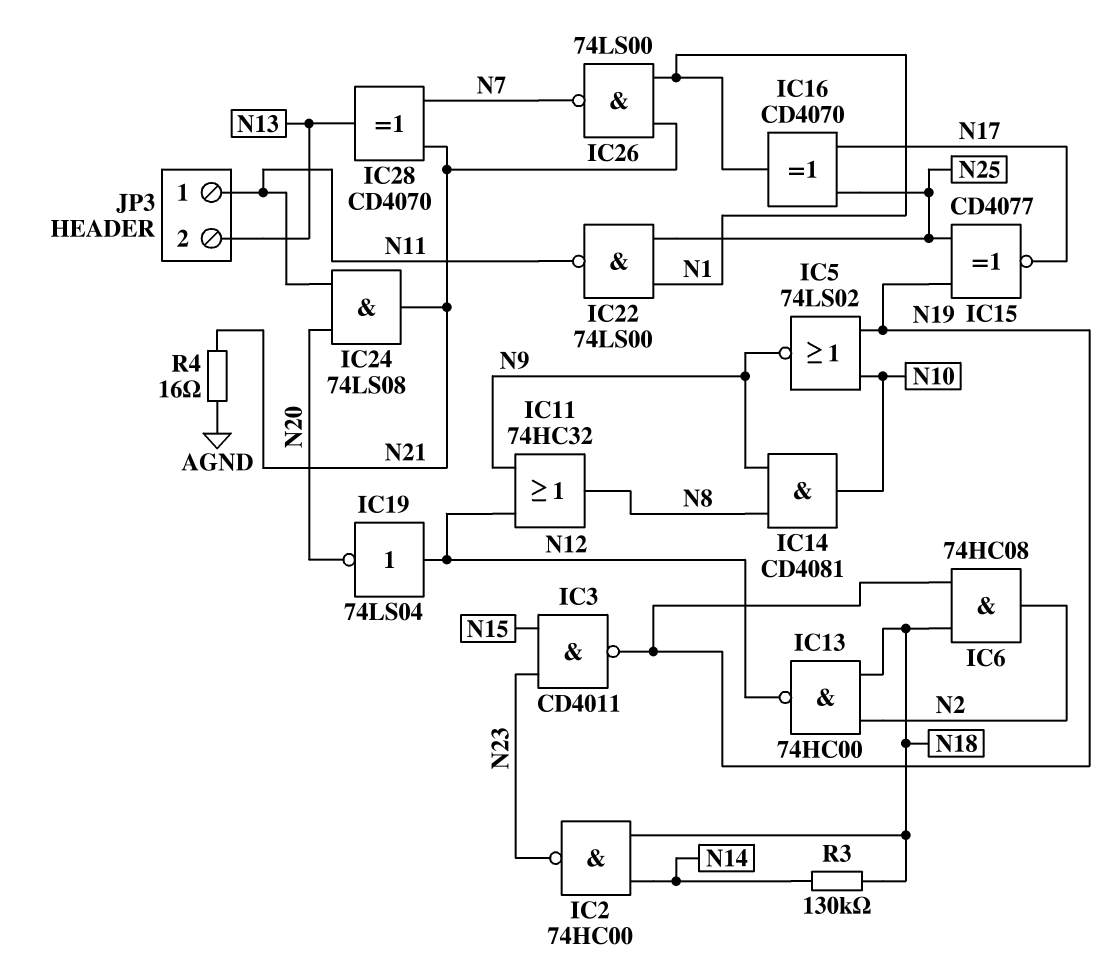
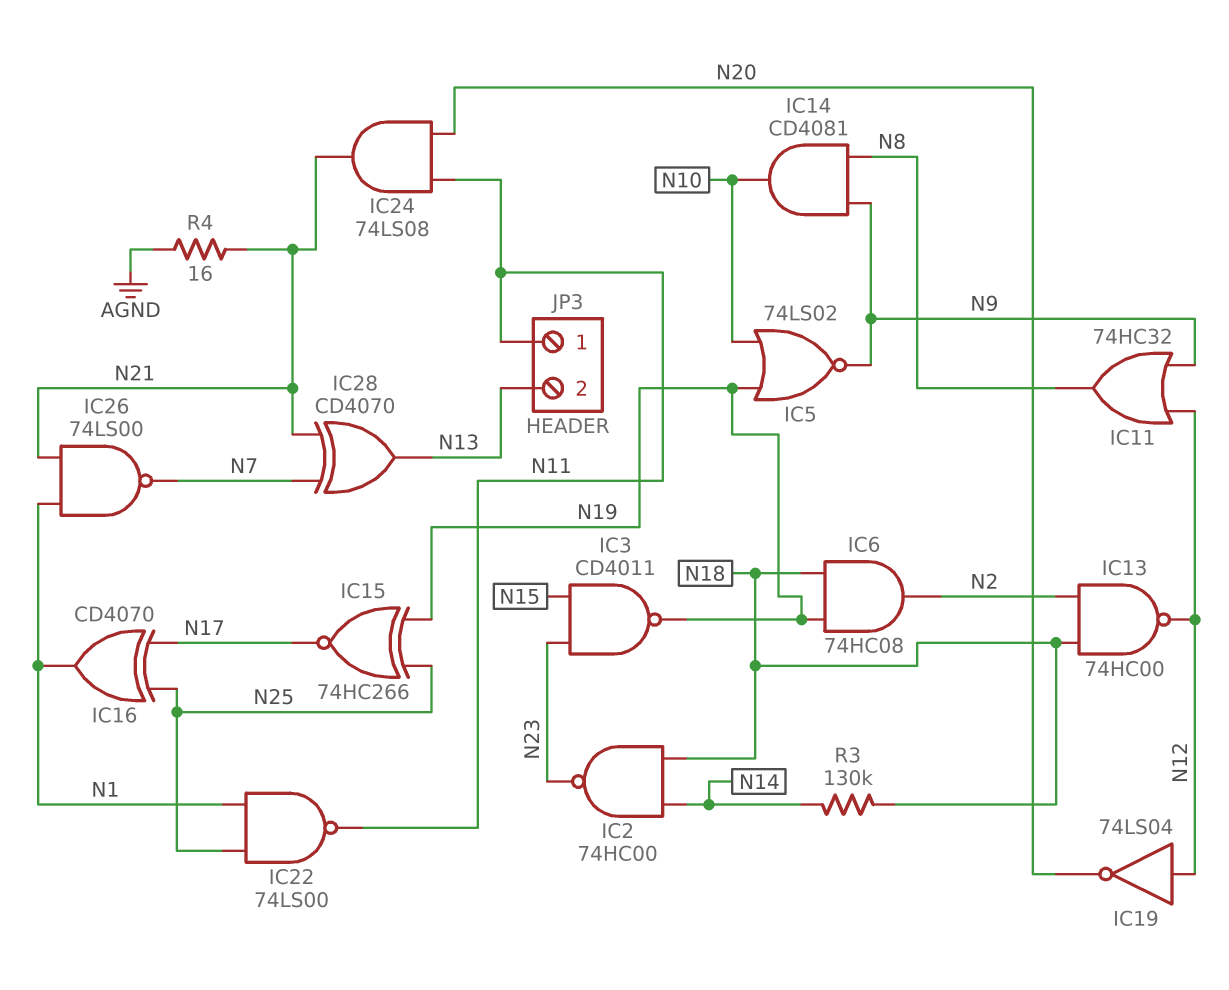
IC15: XNOR CD4077 (in N19, in N25, out N17) -> XNOR 74HC266 (in N19, in N25, out N17)

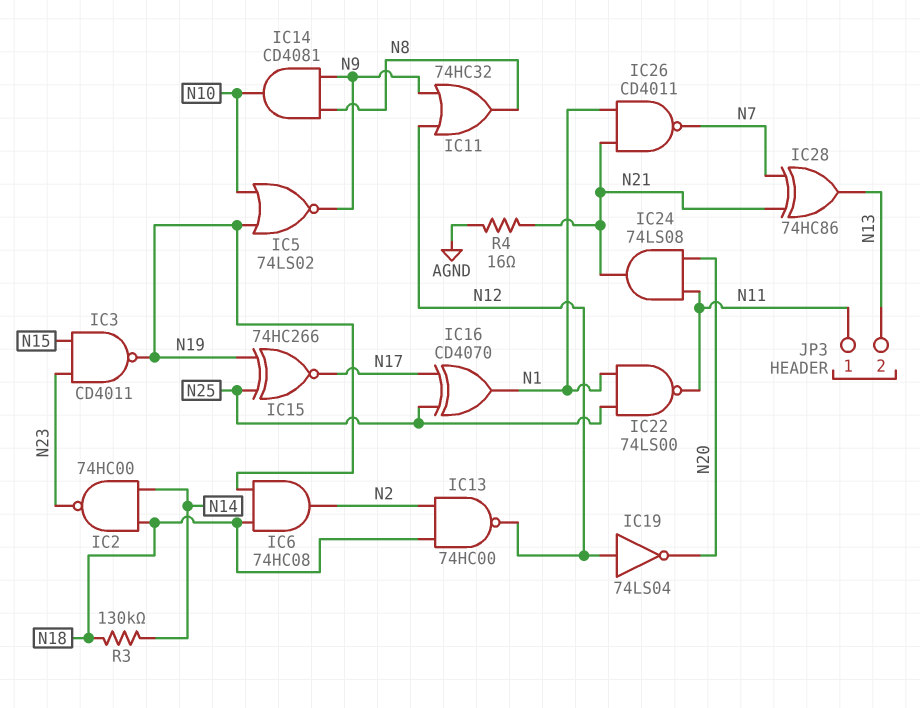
IC26: NAND 74LS00 (in N1, in N21, out N7) -> NAND CD4011 (in N1, in N21, out N7)
IC28: XOR CD4070 (in N7, in N21, out N13) -> XOR 74HC86 (in N7, in N21, out N13)

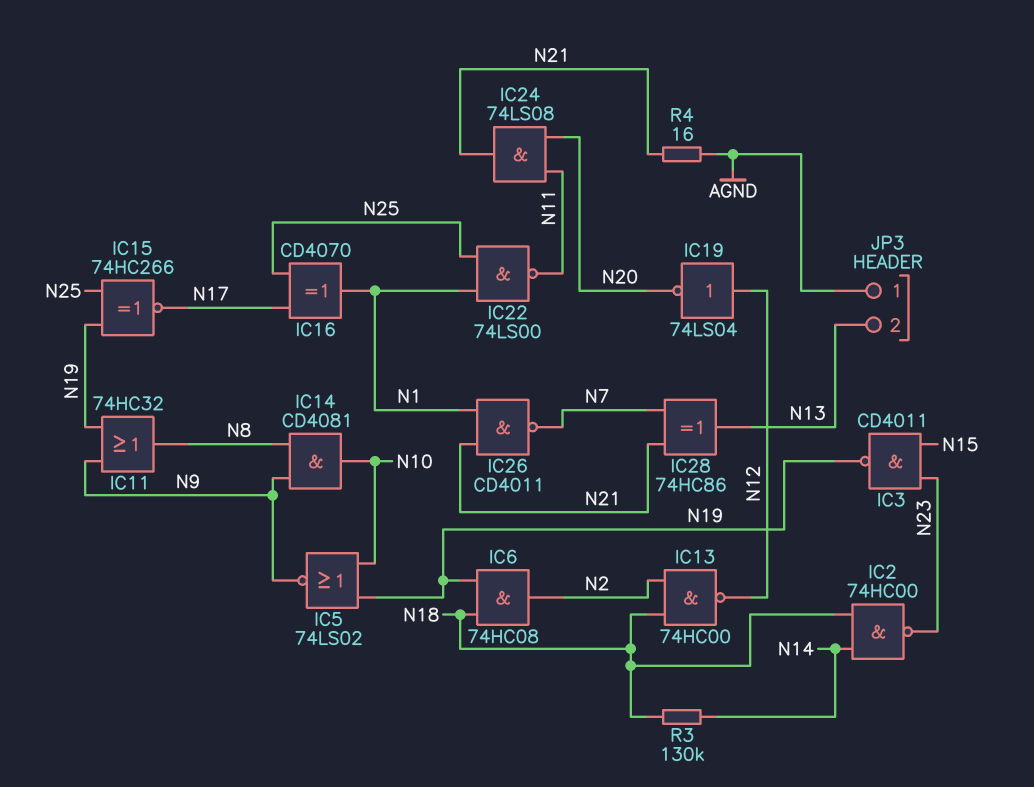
IC11: OR 74HC32 (in N9, in N12, out N8) -> OR 74HC32 (in N9, in N19, out N8)
JP3 pin 1: N11 -> AGND

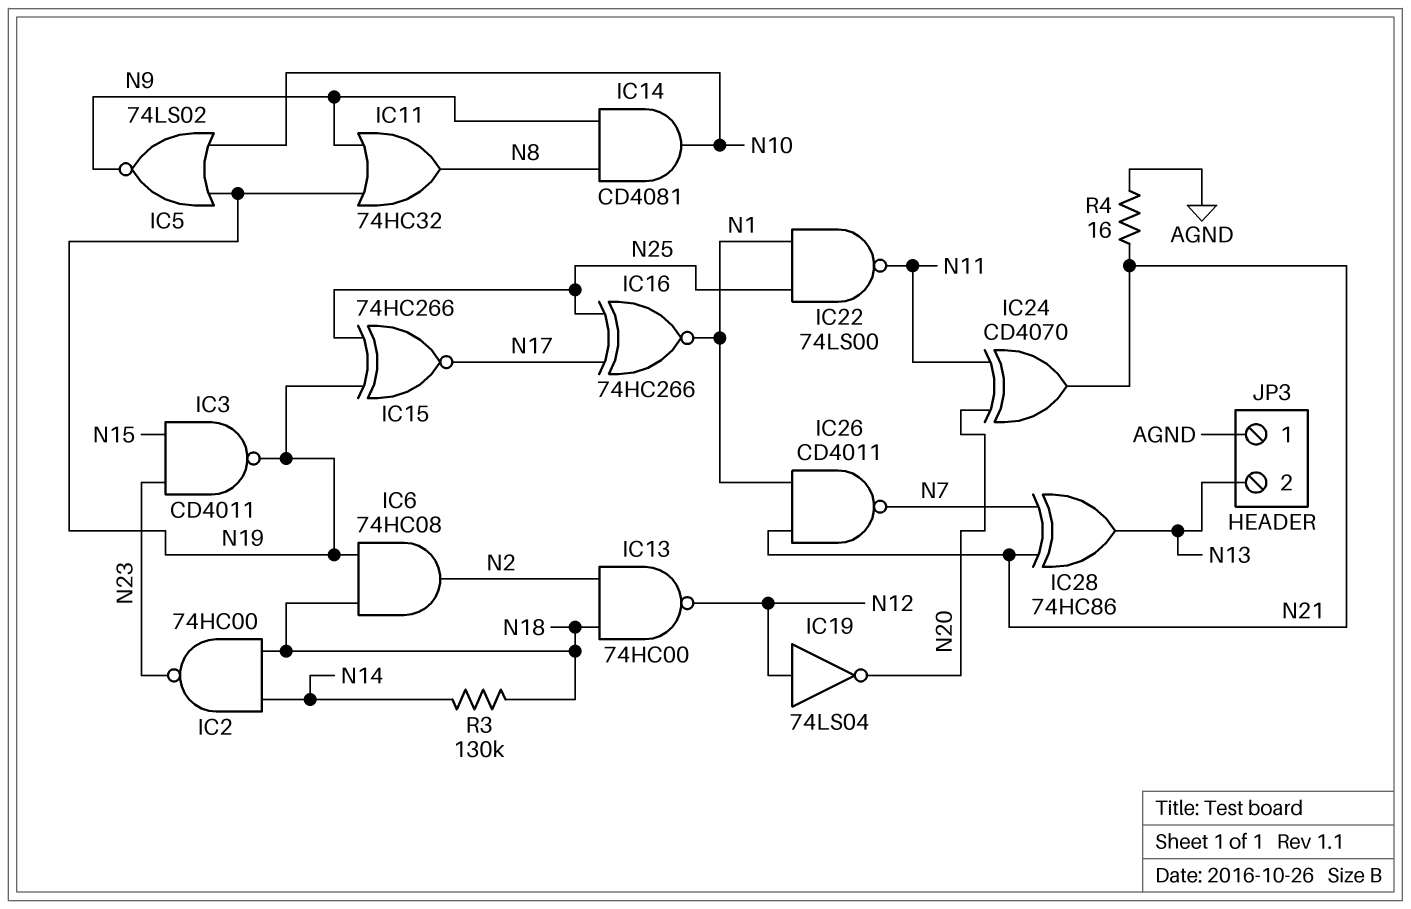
IC16: XOR CD4070 (in N17, in N25, out N1) -> XNOR 74HC266 (in N17, in N25, out N1)
IC24: AND 74LS08 (in N11, in N20, out N21) -> XOR CD4070 (in N11, in N20, out N21)

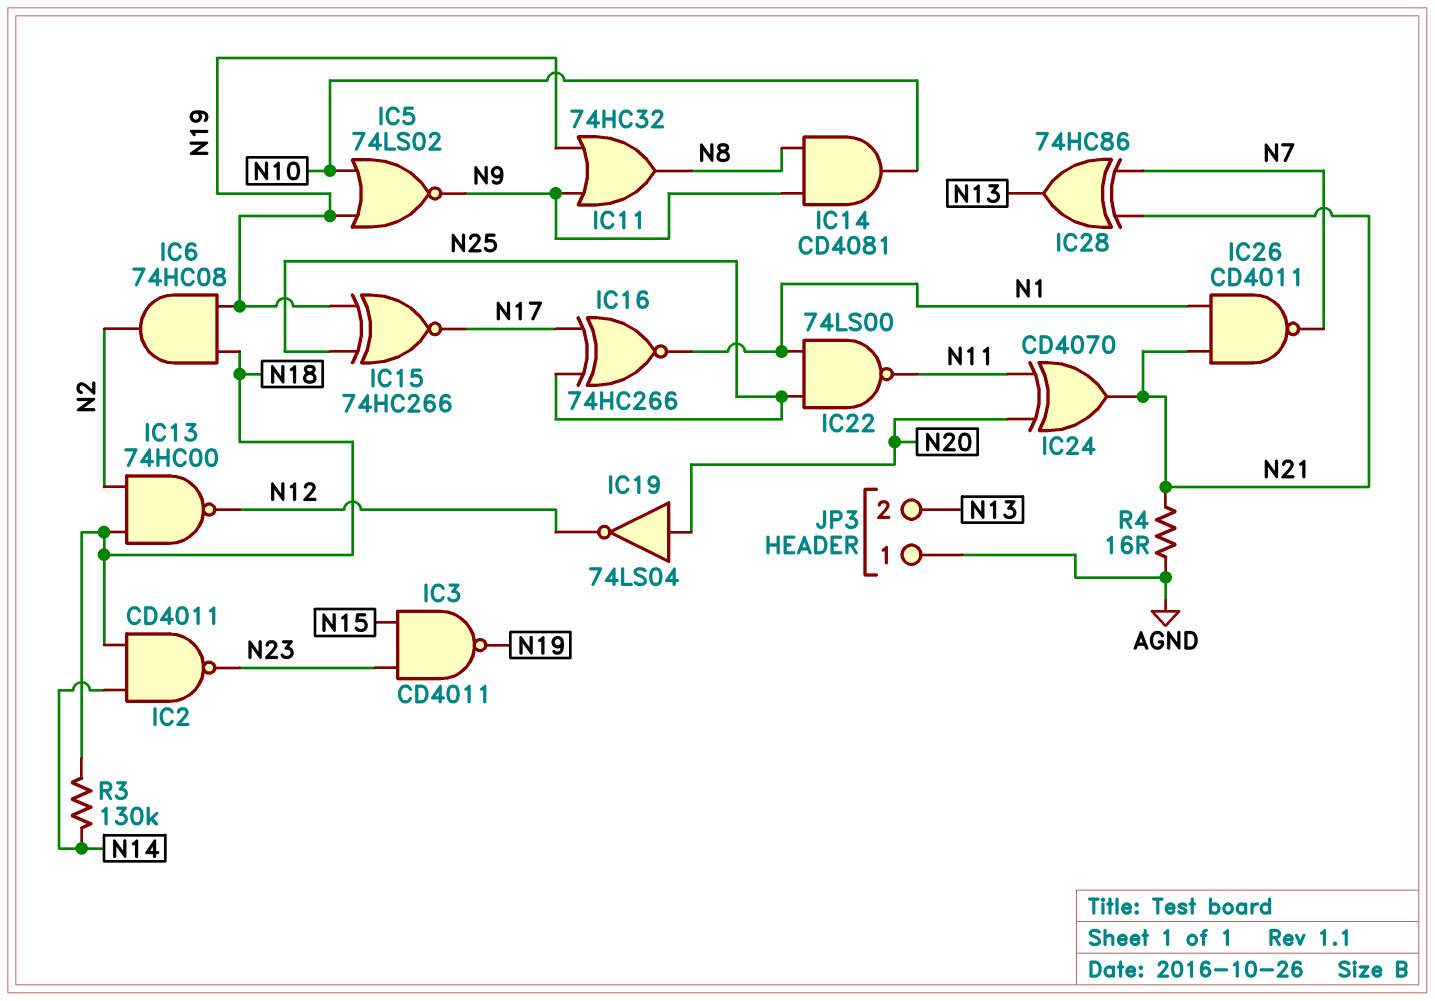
IC2: NAND 74HC00 (in N14, in N18, out N23) -> NAND CD4011 (in N14, in N18, out N23)
IC19: NOT 74LS04 (in N12, out N20) -> NOT 74LS04 (in N20, out N12)

